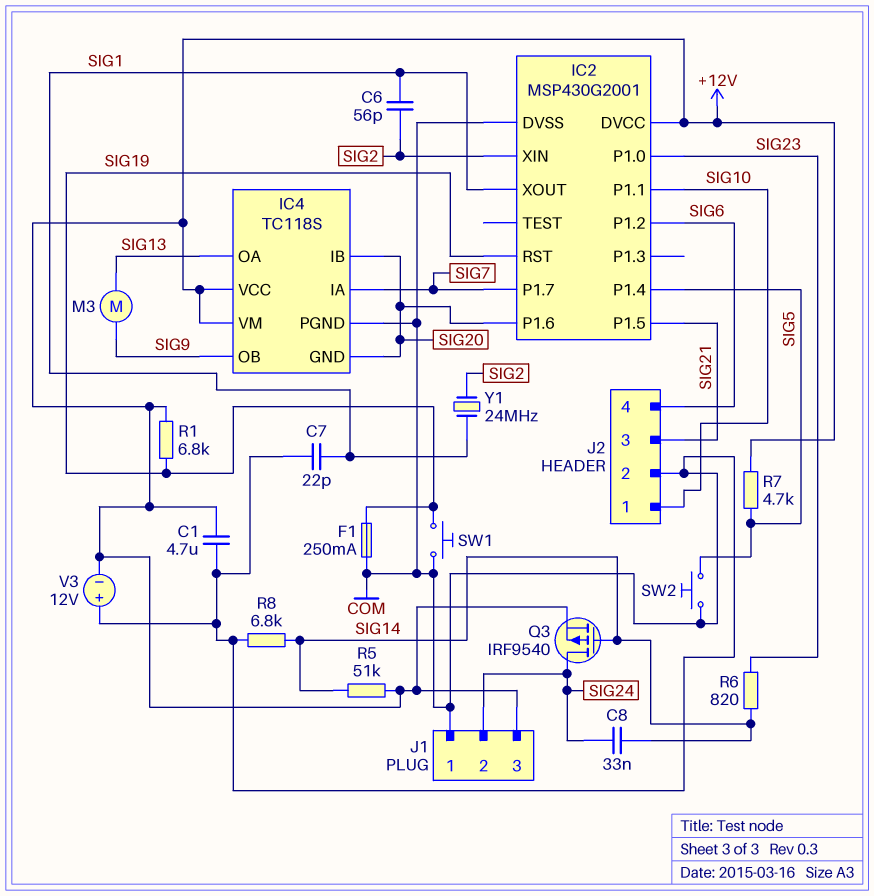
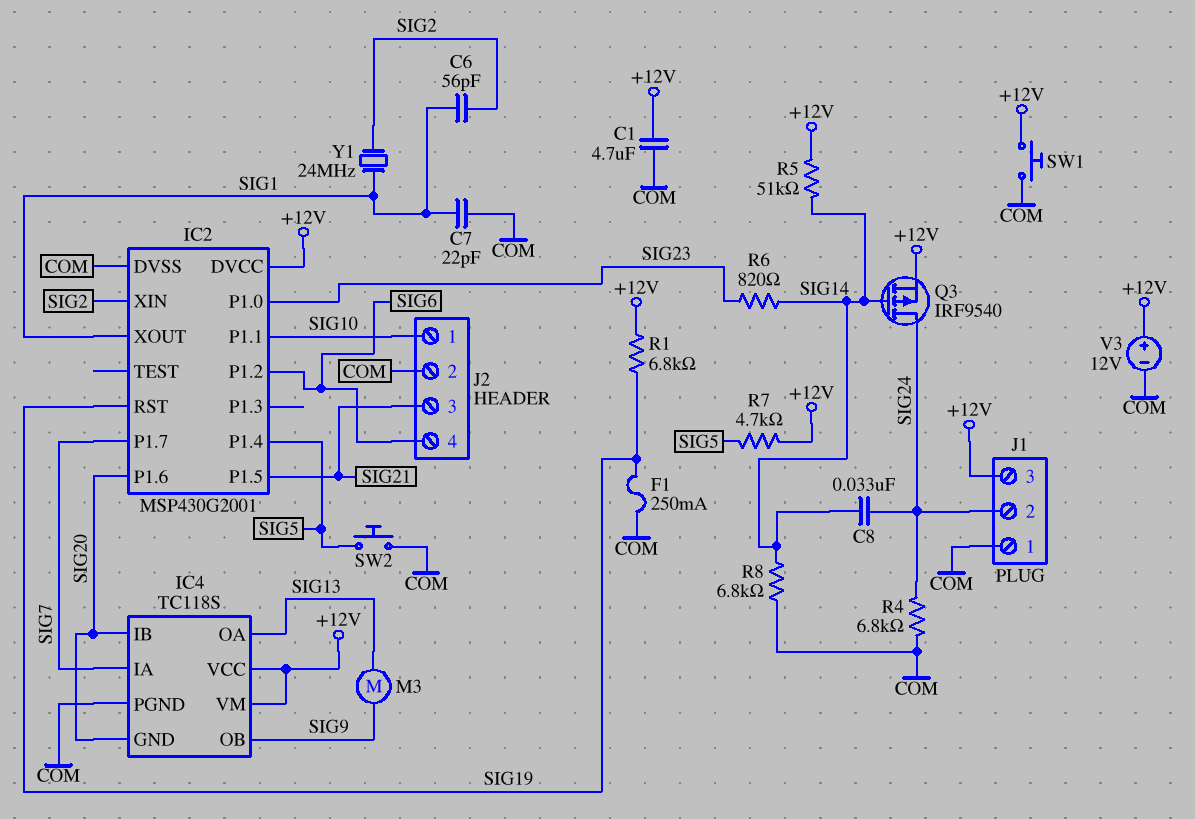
R4: none -> 6.8k (COM, SIG24)
SW1: button (COM, SIG19) -> button (+12V, COM)
V3: 12V (plus COM, minus +12V) -> 12V (plus +12V, minus COM)

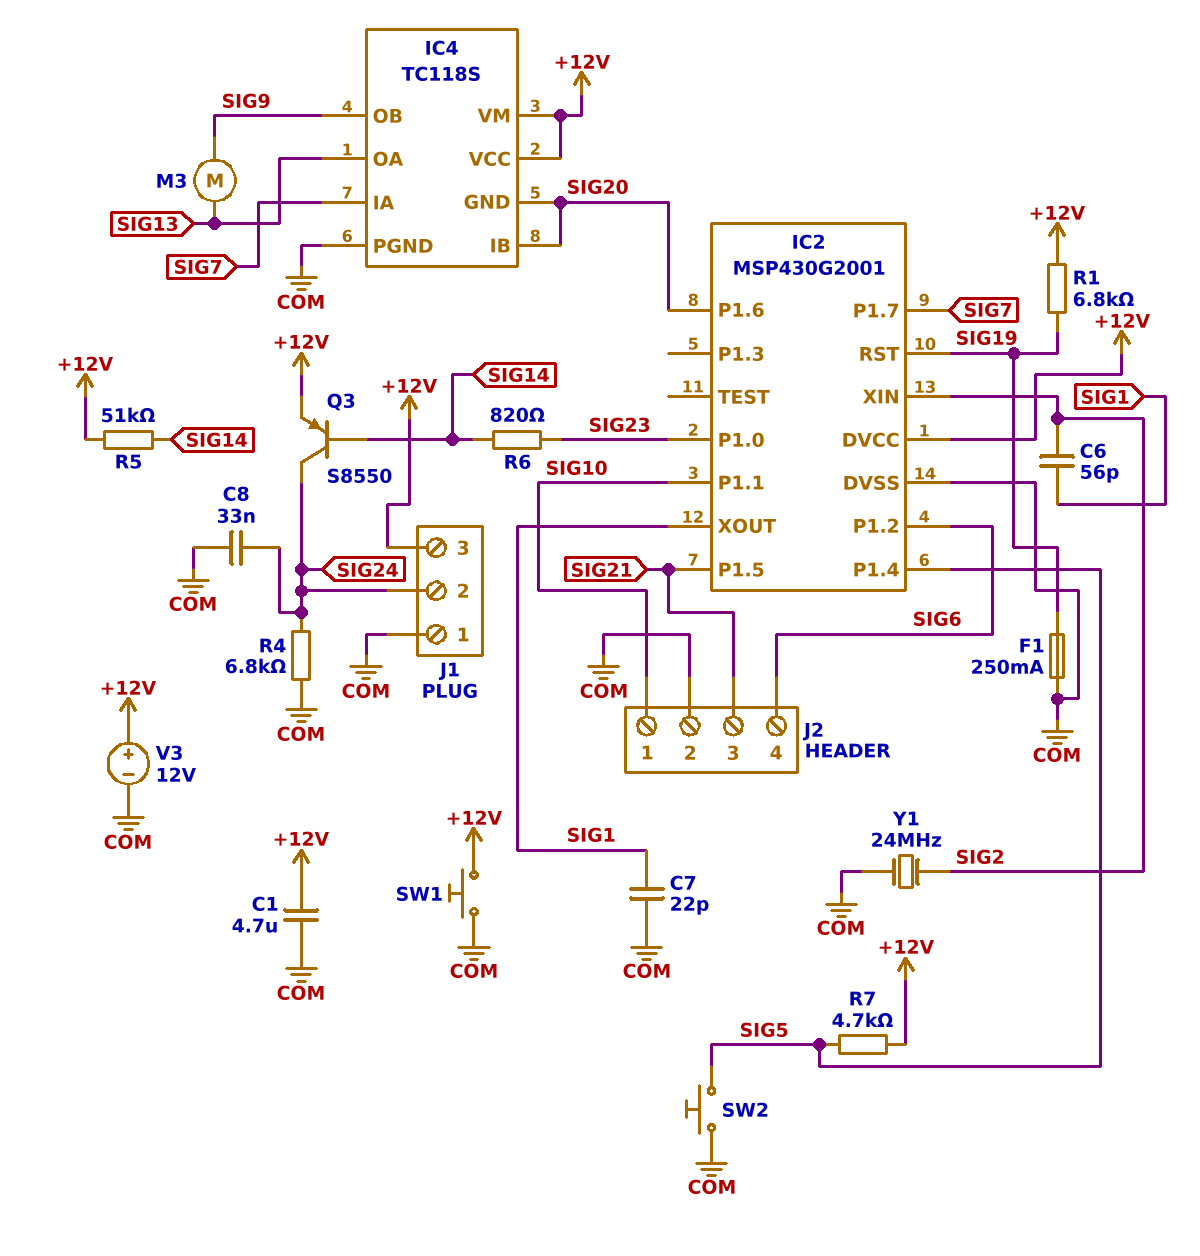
C8: 33nF (SIG14, SIG24) -> 33nF (COM, SIG24)
Q3: PMOS IRF9540 (G SIG14, D SIG24, S +12V) -> PNP S8550 (B SIG14, C SIG24, E +12V)
R8: 6.8k (COM, SIG14) -> none
Y1: 24MHz (SIG1, SIG2) -> 24MHz (COM, SIG2)

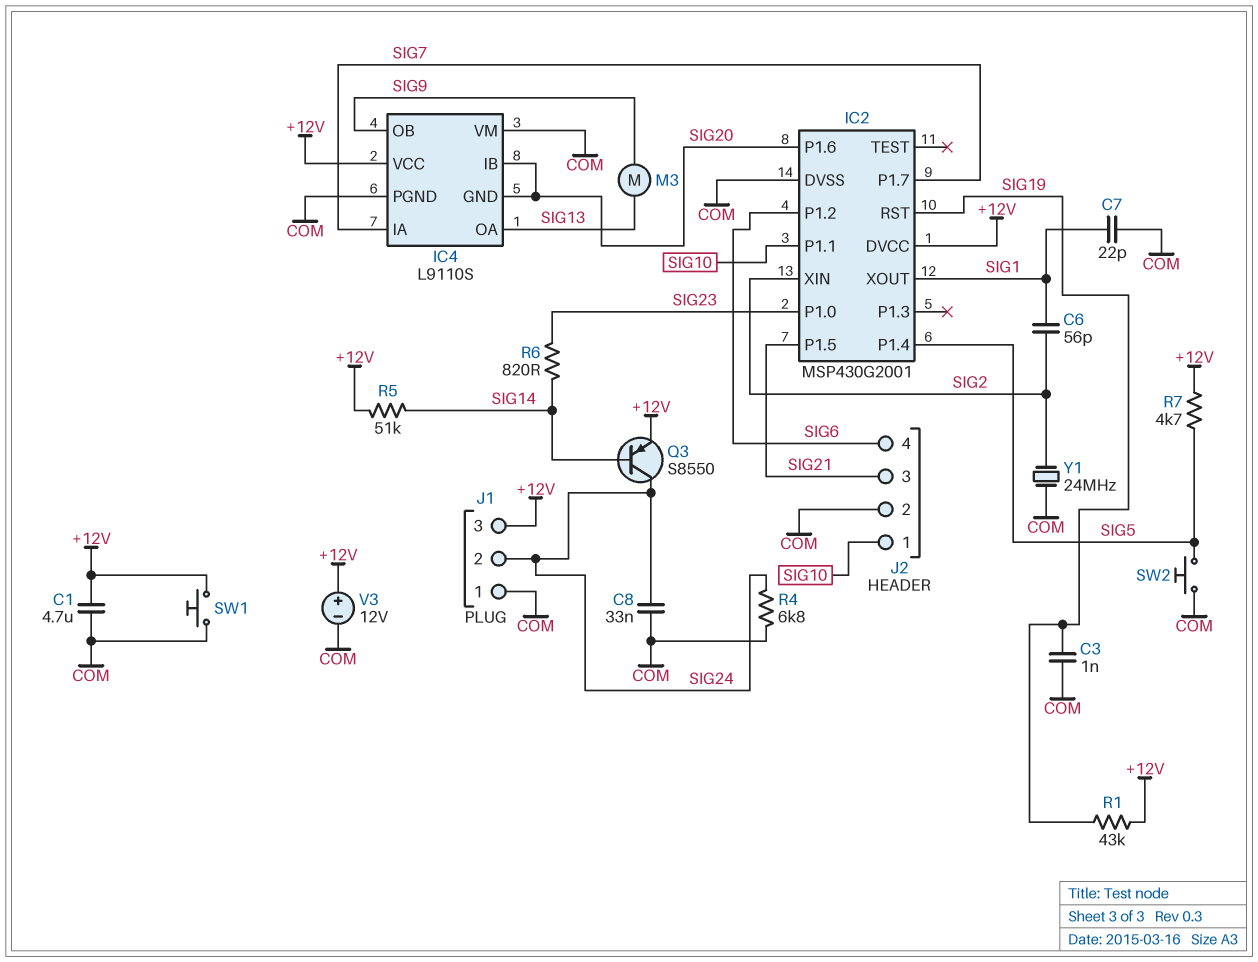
C3: none -> 1nF (COM, SIG19)
F1: 250mA (COM, SIG19) -> none
IC4: TC118S -> L9110S
IC4 pin VM: +12V -> COM
R1: 6.8k (+12V, SIG19) -> 43k (+12V, SIG19)

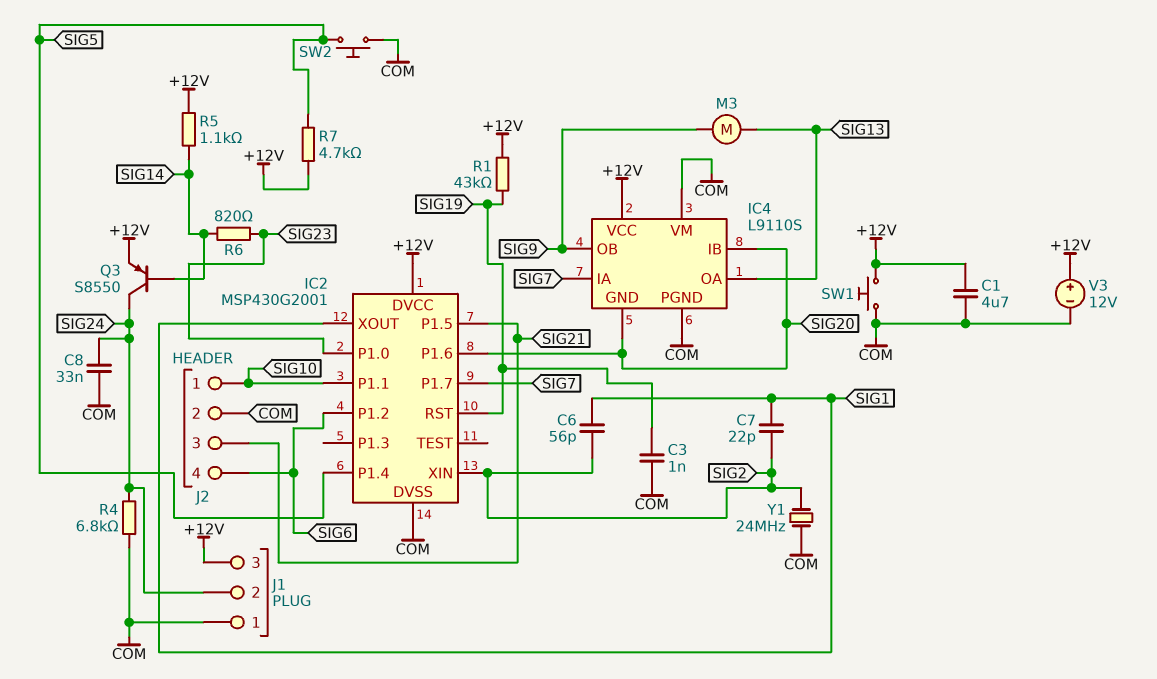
C7: 22pF (COM, SIG1) -> 22pF (SIG1, SIG2)
R5: 51k (+12V, SIG14) -> 1.1k (+12V, SIG14)

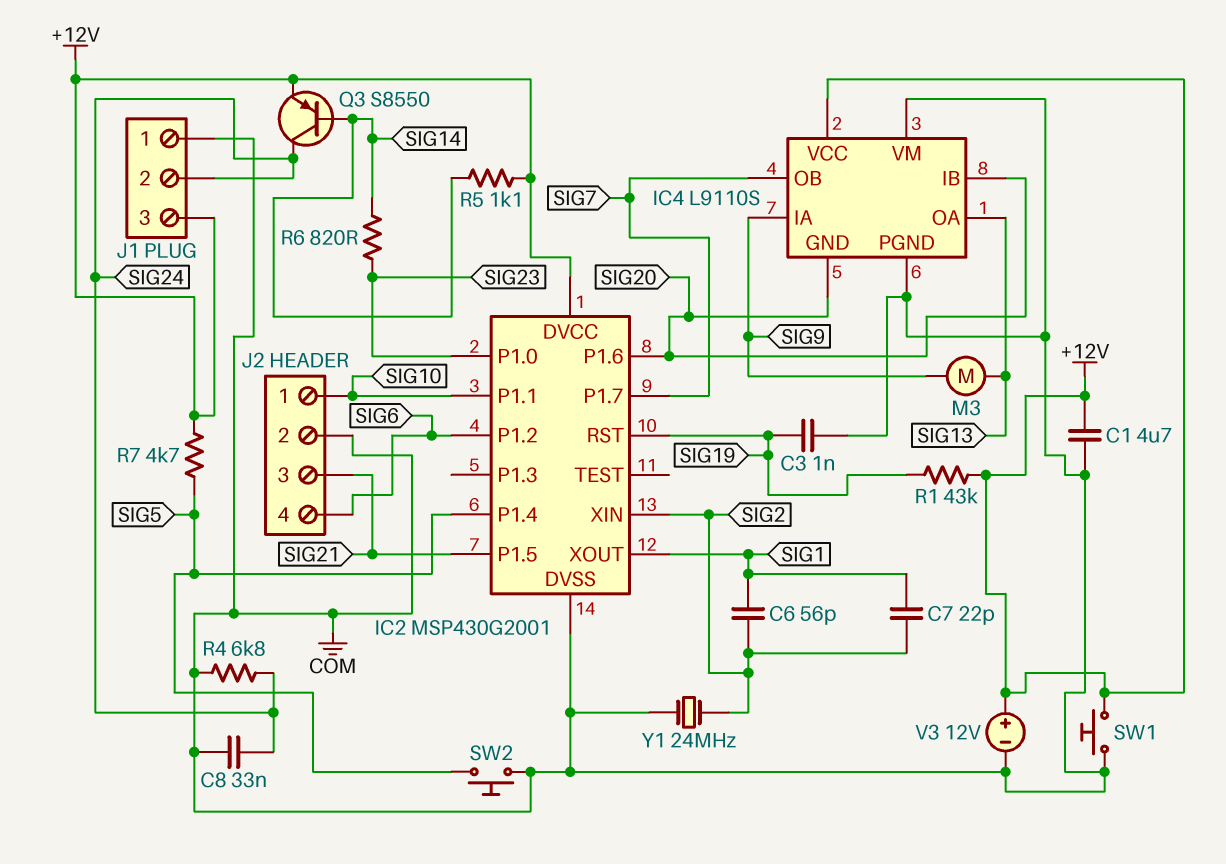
IC4 pin IA: SIG7 -> SIG9
IC4 pin OB: SIG9 -> SIG7

